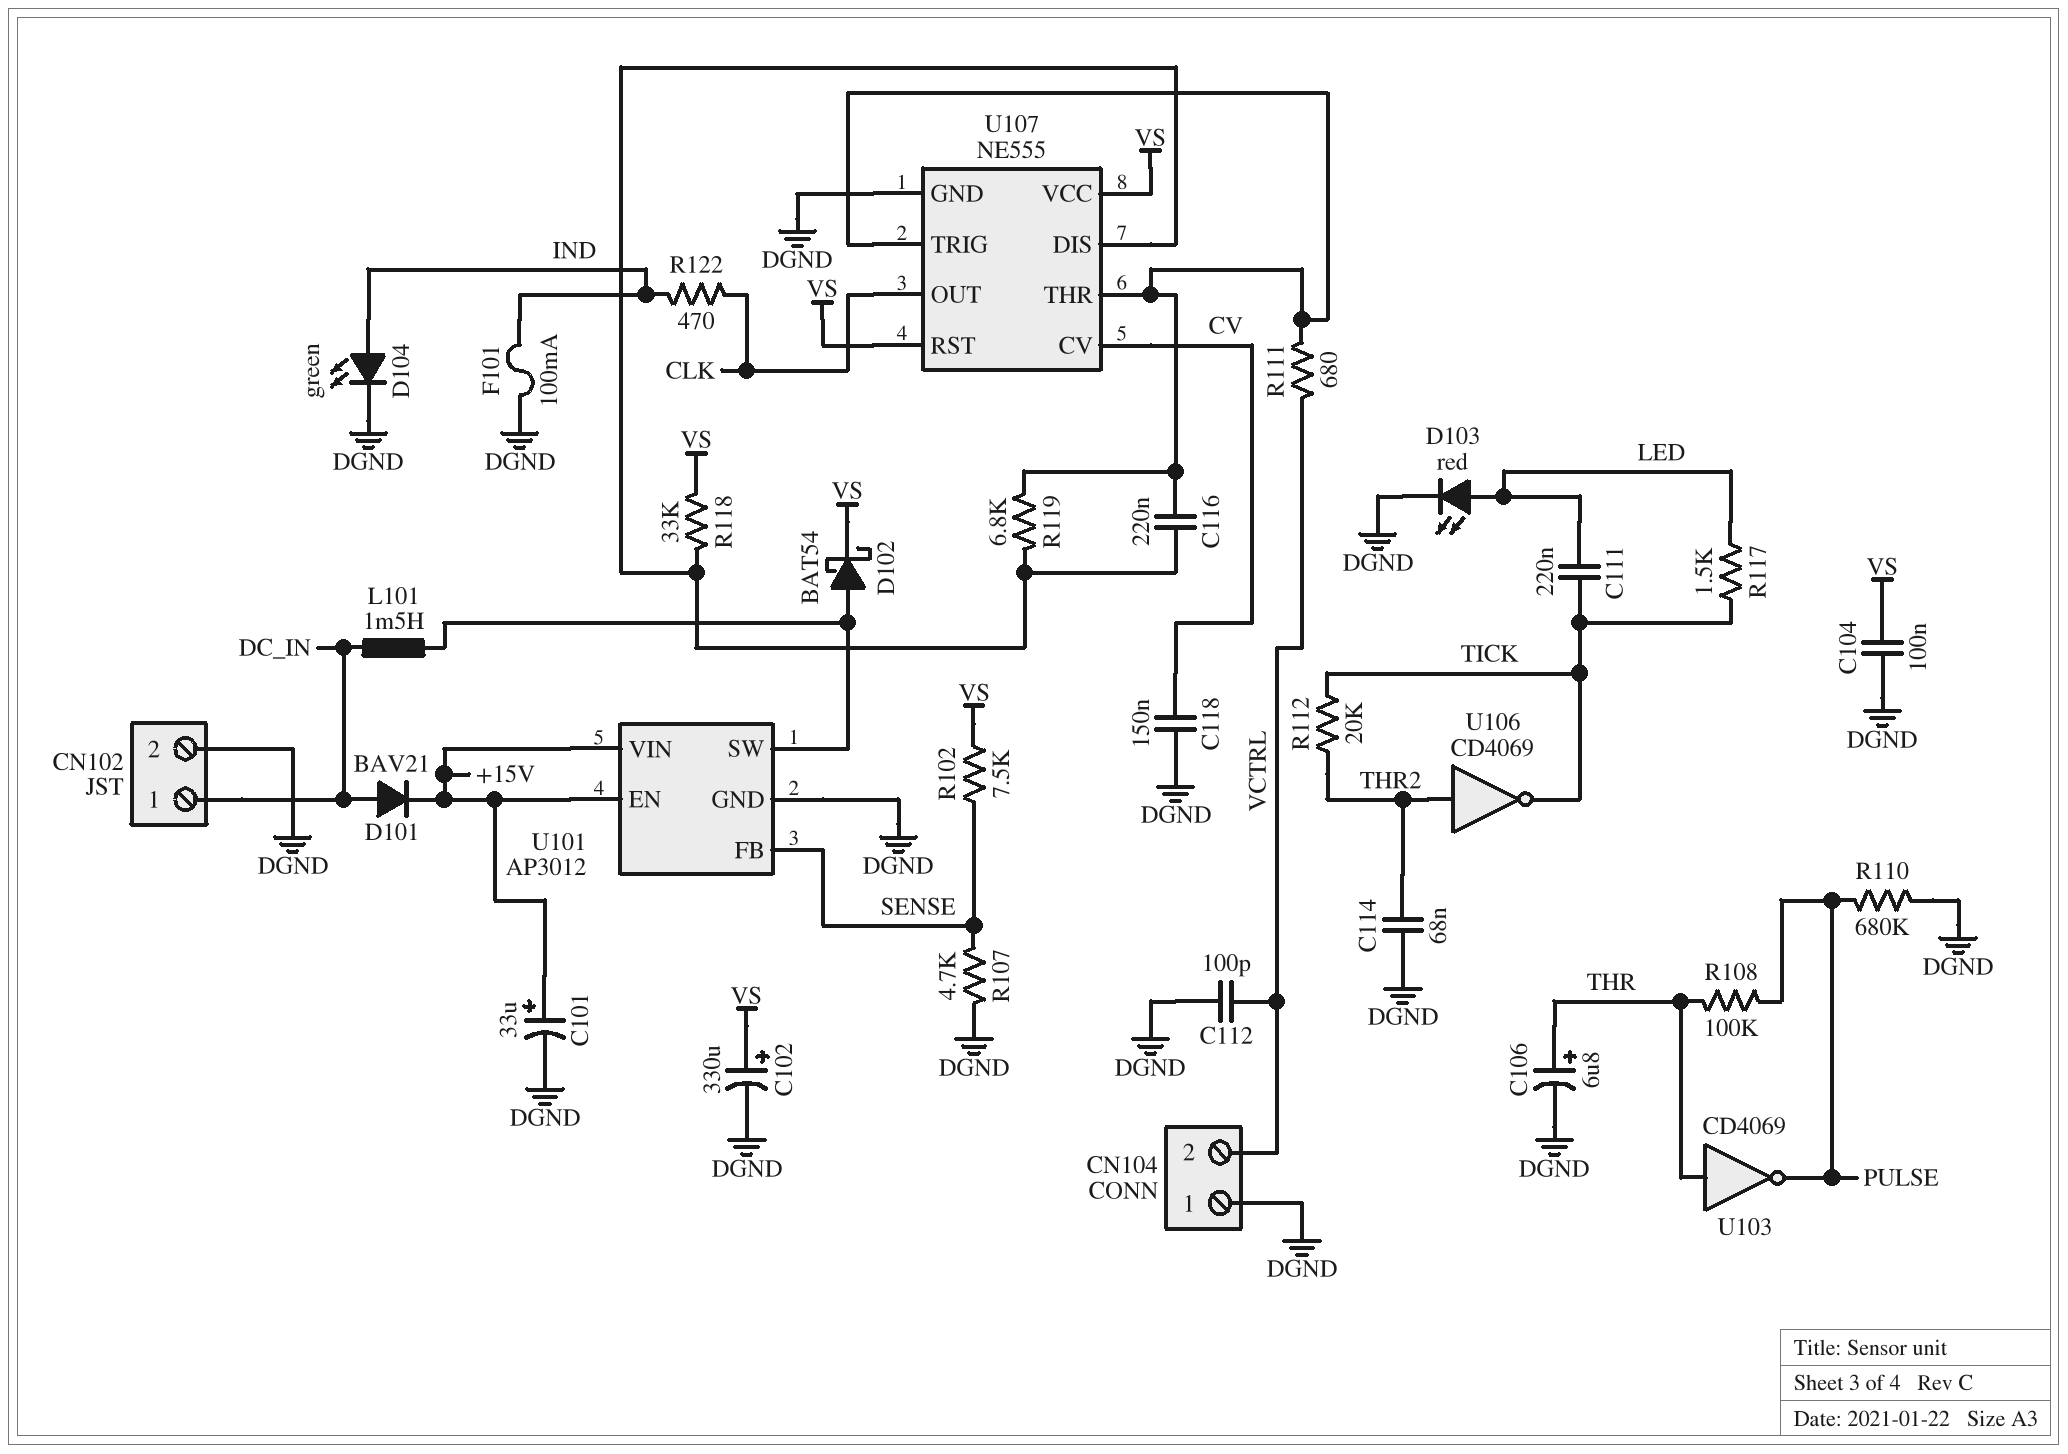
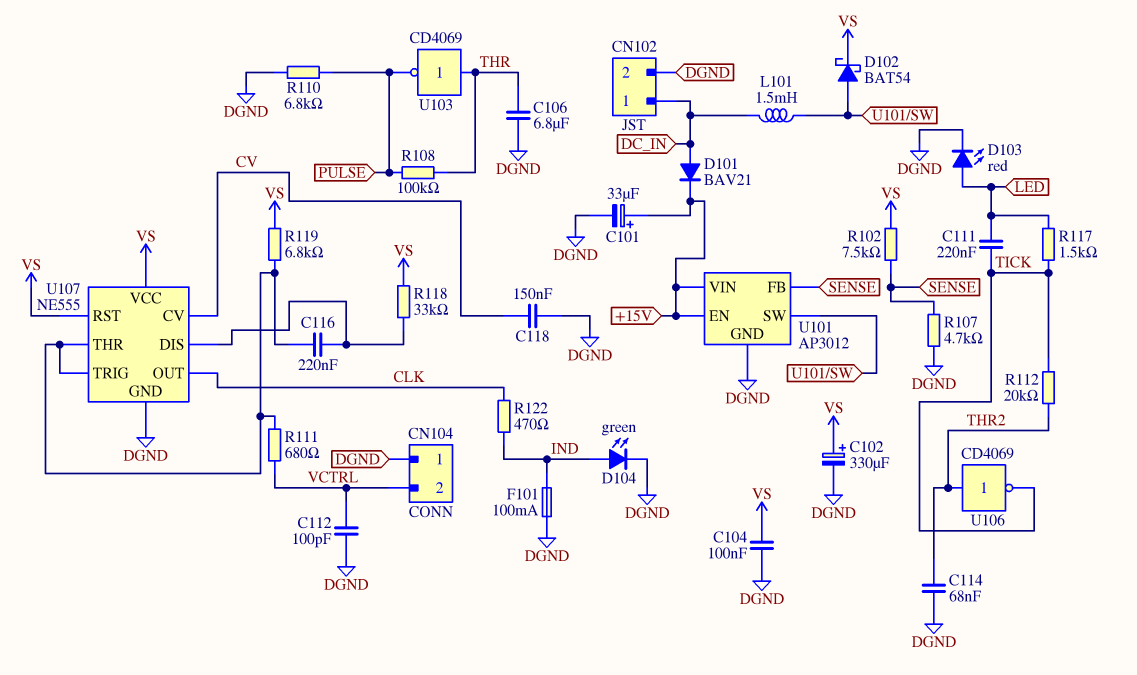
C106: 6.8uF (plus THR, minus DGND) -> 6.8uF (DGND, THR)
R110: 680k (DGND, PULSE) -> 6.8k (DGND, PULSE)
R119: 6.8k (U107/DIS, U107/THR) -> 6.8k (U107/THR, VS)

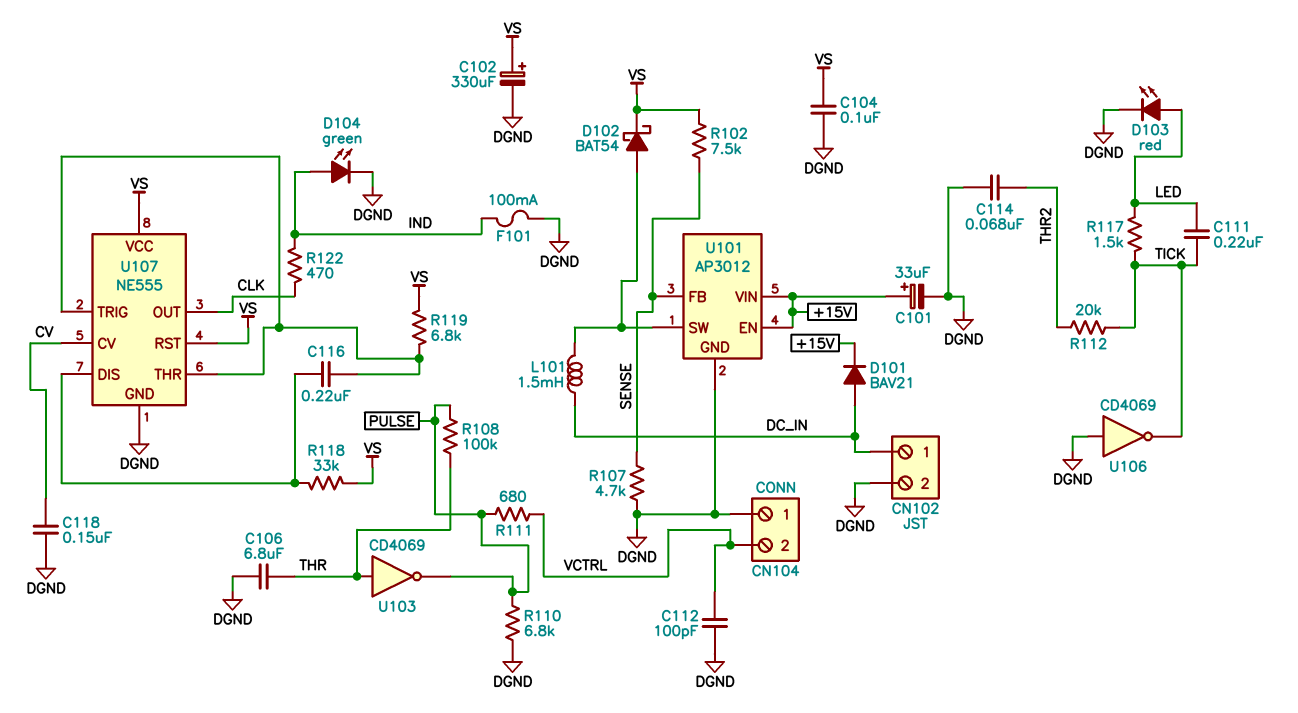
R111: 680 (U107/THR, VCTRL) -> 680 (PULSE, VCTRL)
U106: NOT CD4069 (in THR2, out TICK) -> NOT CD4069 (in DGND, out TICK)

